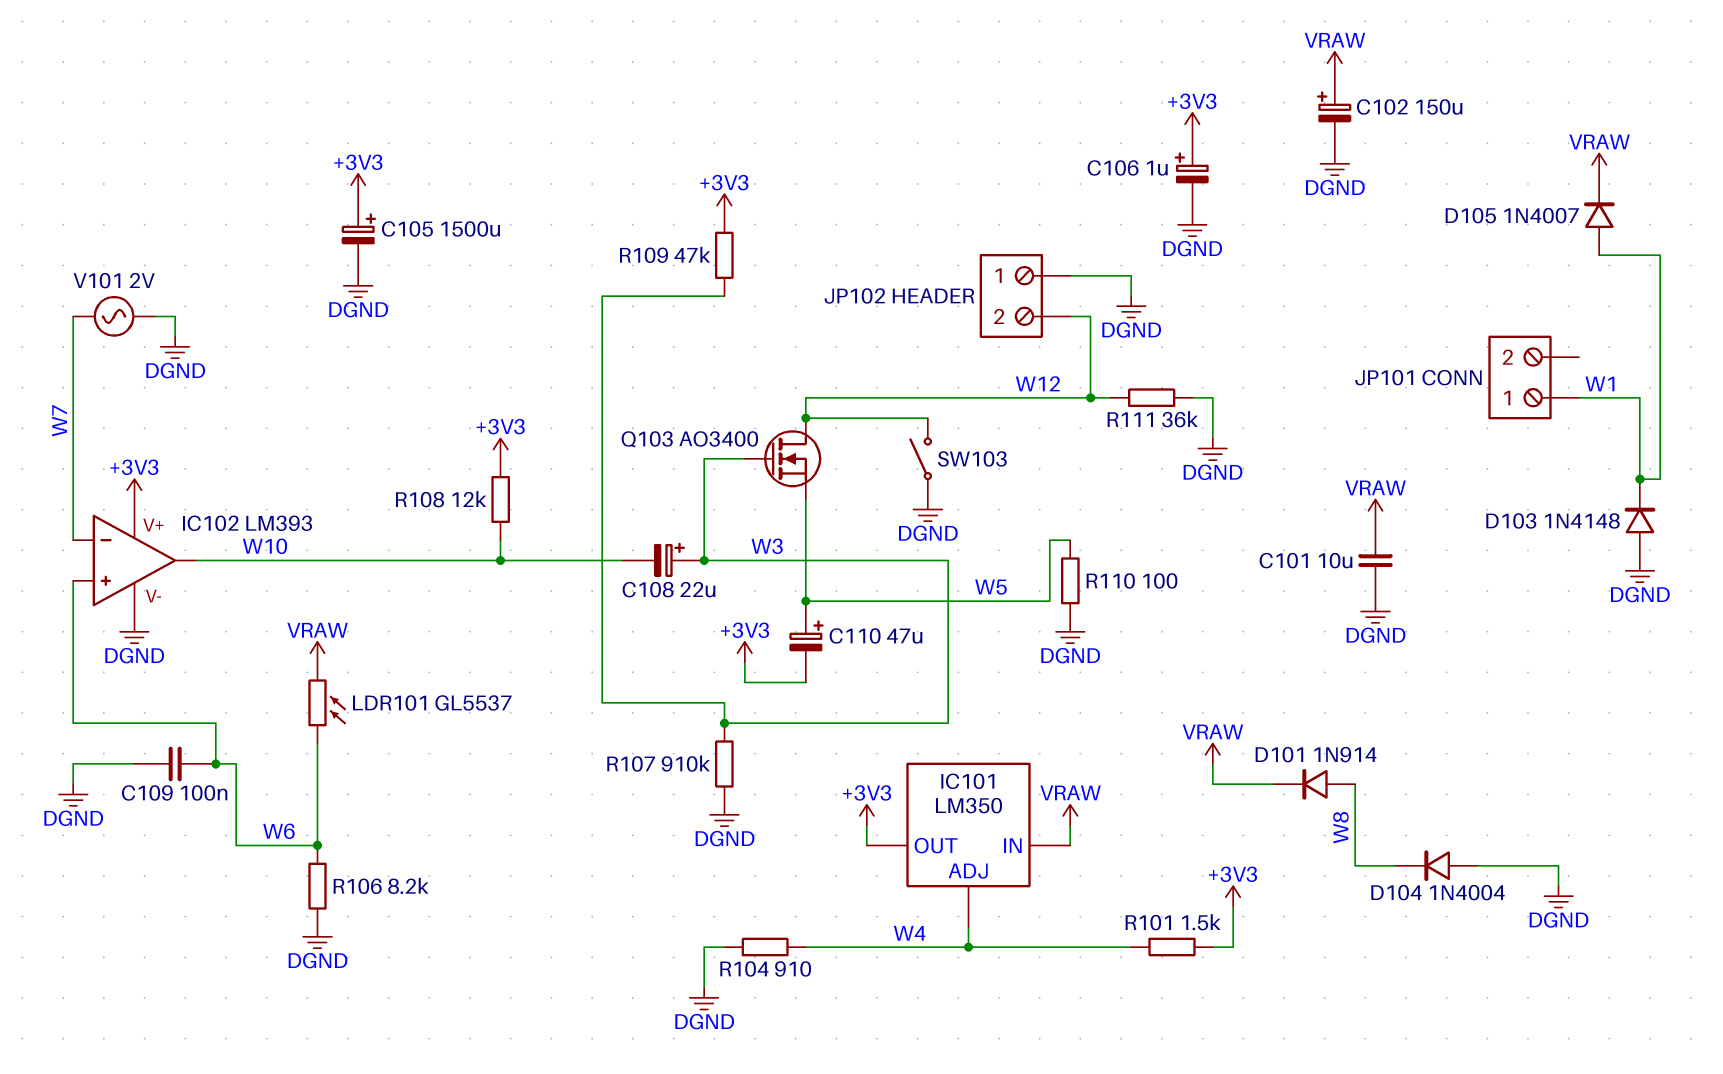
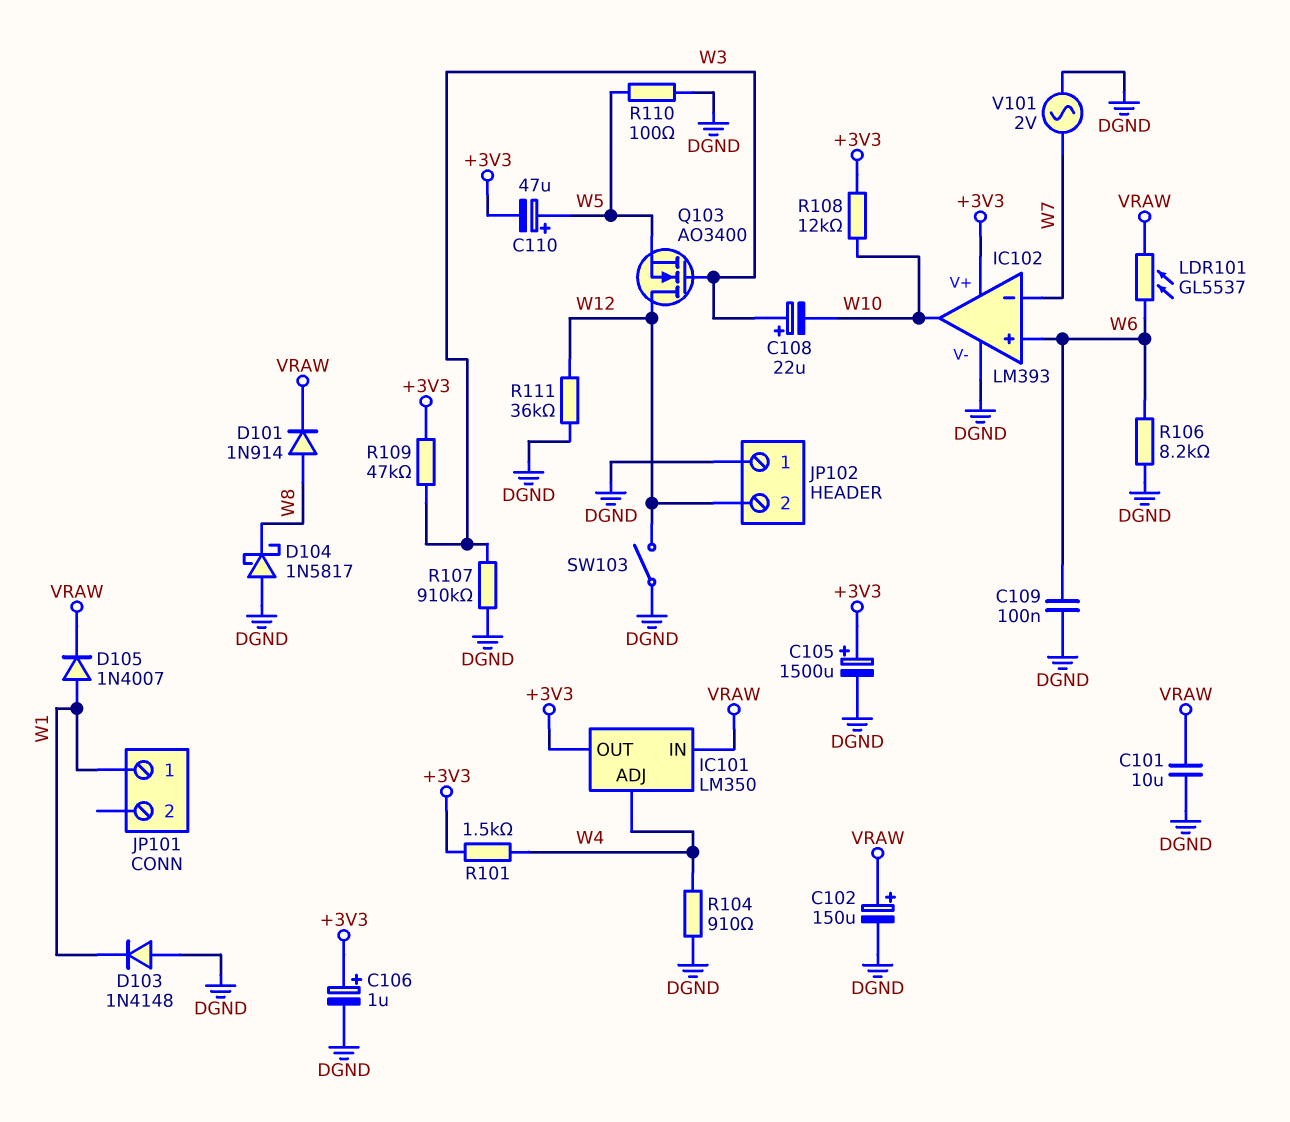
D104: diode 1N4004 (A DGND, K W8) -> schottky 1N5817 (A DGND, K W8)

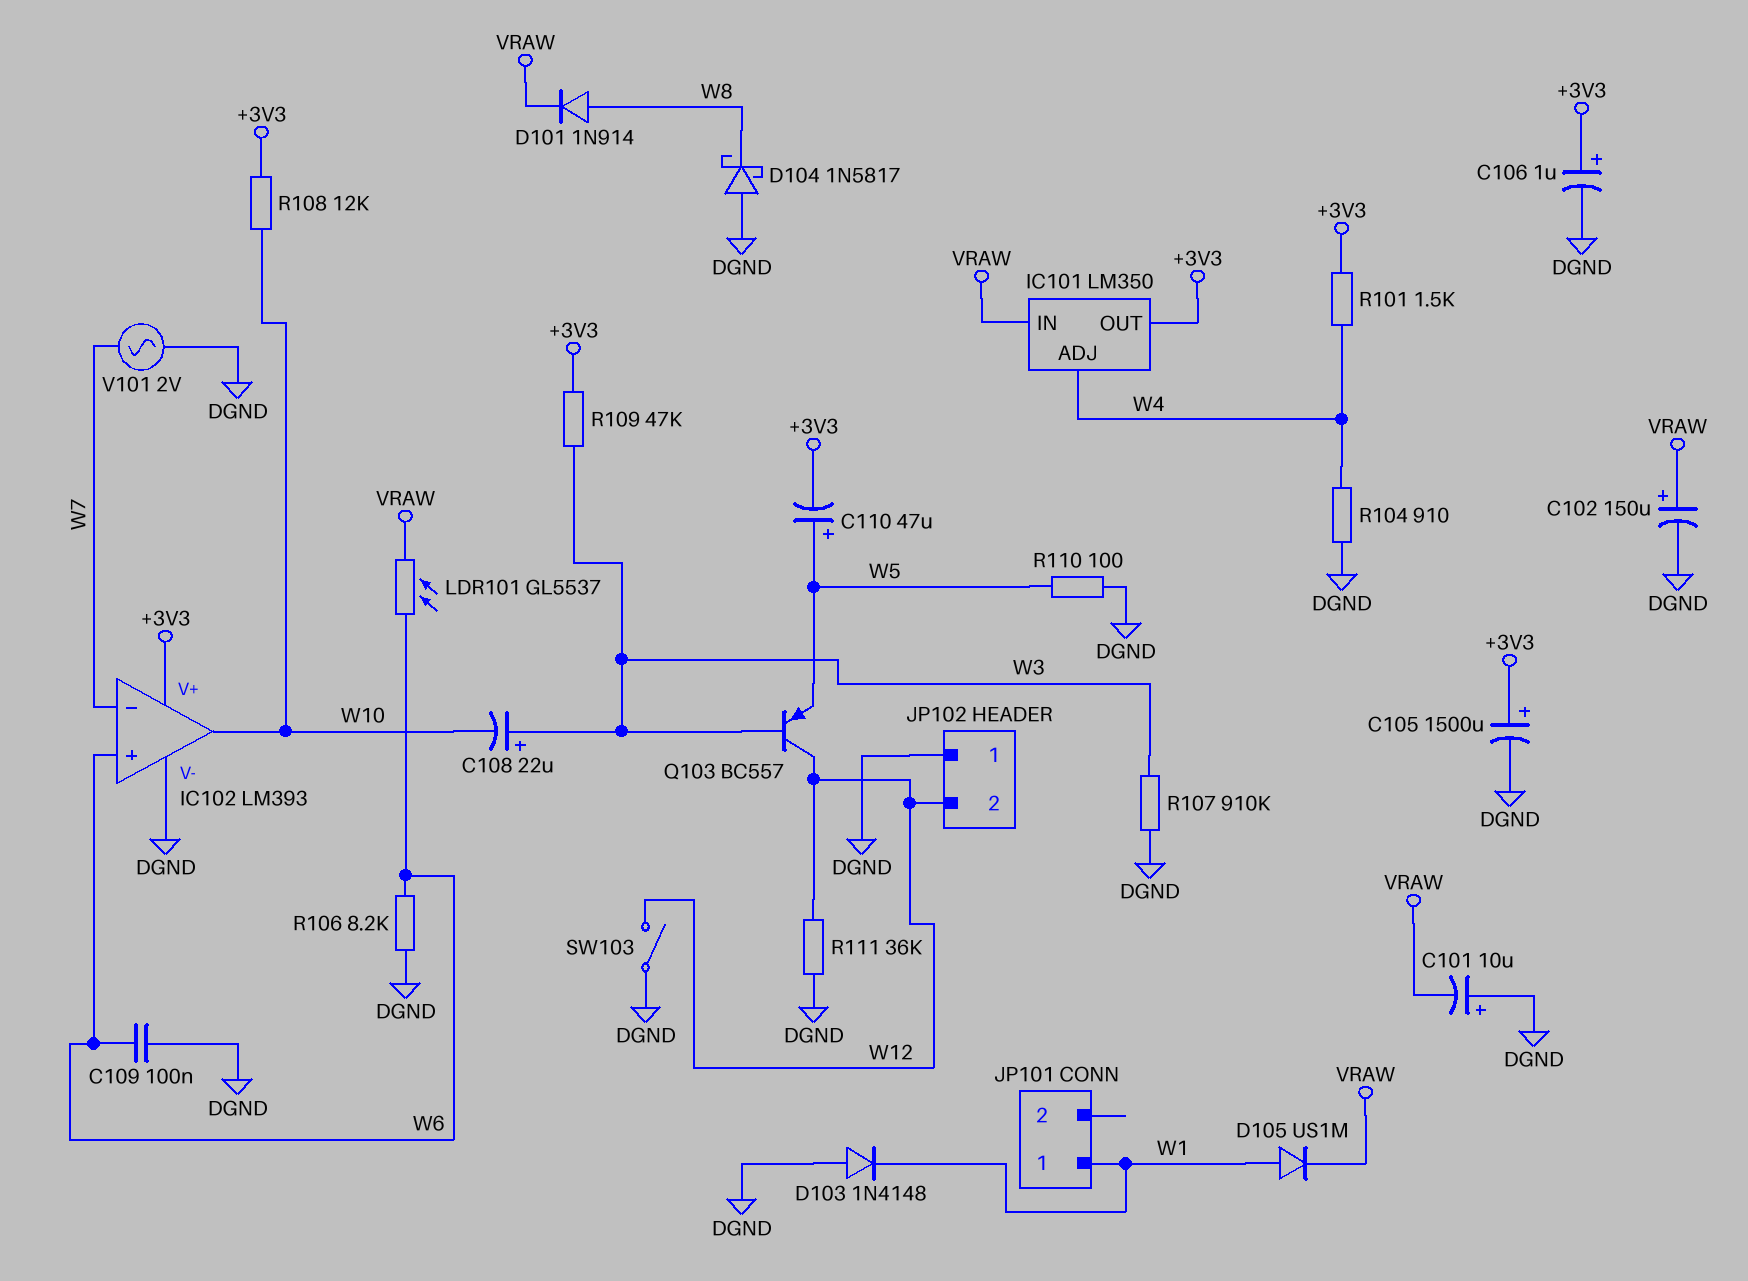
C101: 10uF (DGND, VRAW) -> 10uF (plus DGND, minus VRAW)
D105: diode 1N4007 (A W1, K VRAW) -> diode US1M (A W1, K VRAW)
Q103: NMOS AO3400 (G W3, D W12, S W5) -> PNP BC557 (B W3, C W12, E W5)

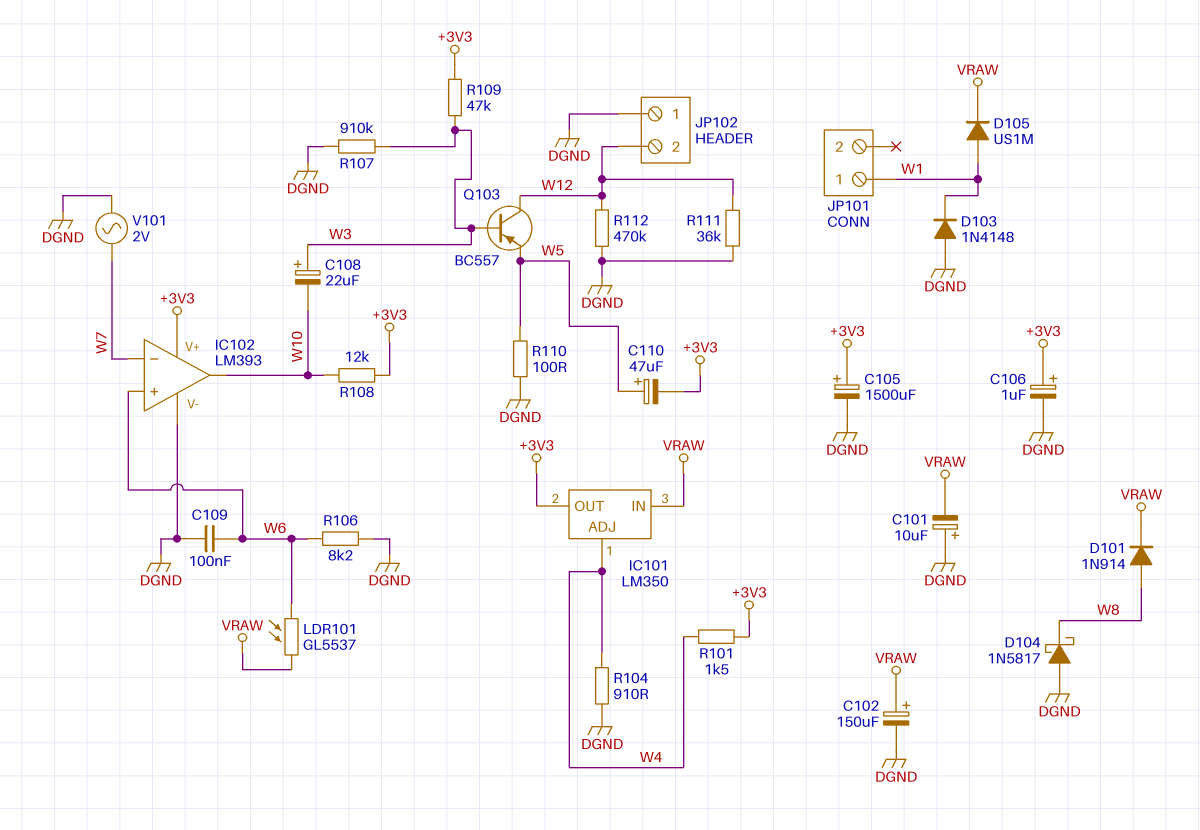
R112: none -> 470k (DGND, W12)
SW103: switch (DGND, W12) -> none

